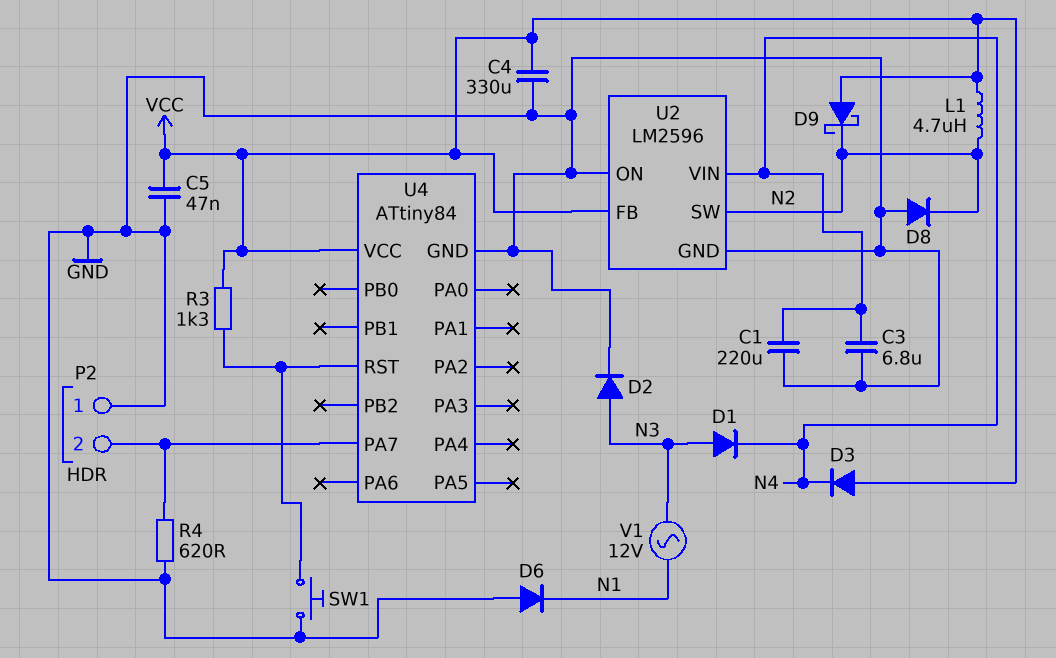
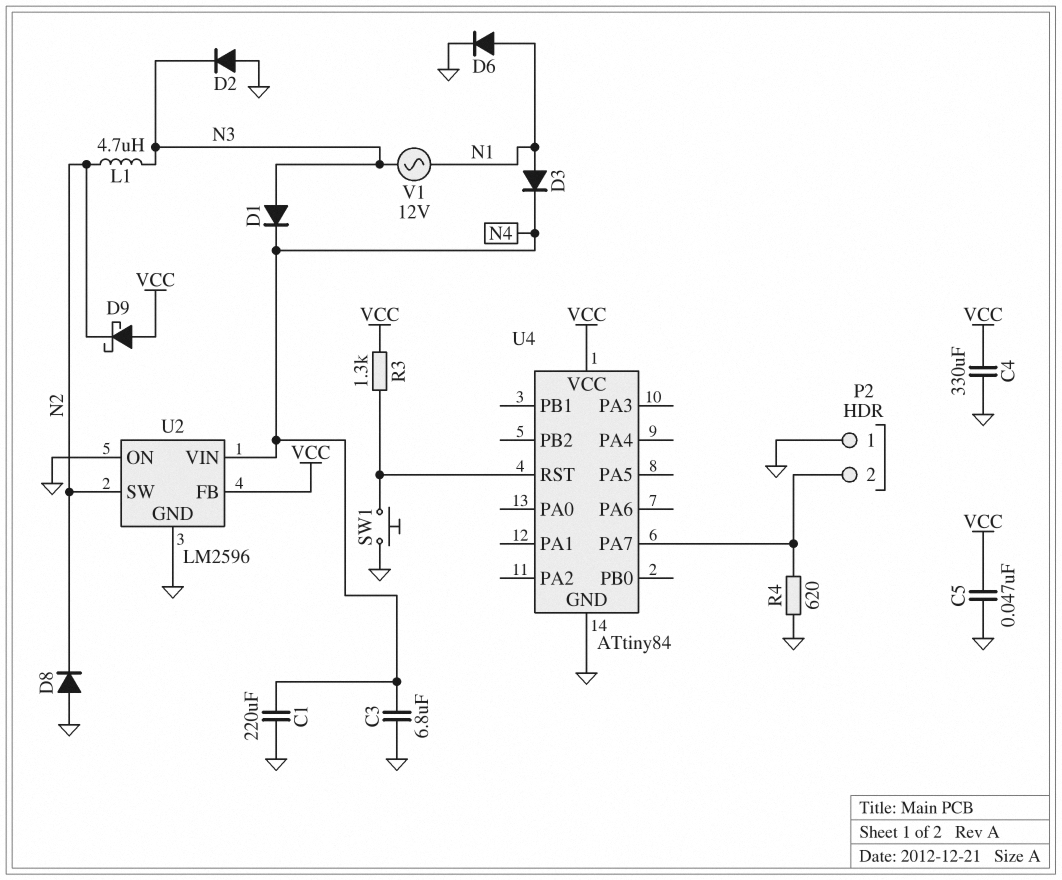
D2: diode (A N3, K GND) -> diode (A GND, K N3)
D3: diode (A VCC, K N4) -> diode (A N1, K N4)
D6: diode (A GND, K N1) -> diode (A N1, K GND)
L1: 4.7uH (N2, VCC) -> 4.7uH (N2, N3)

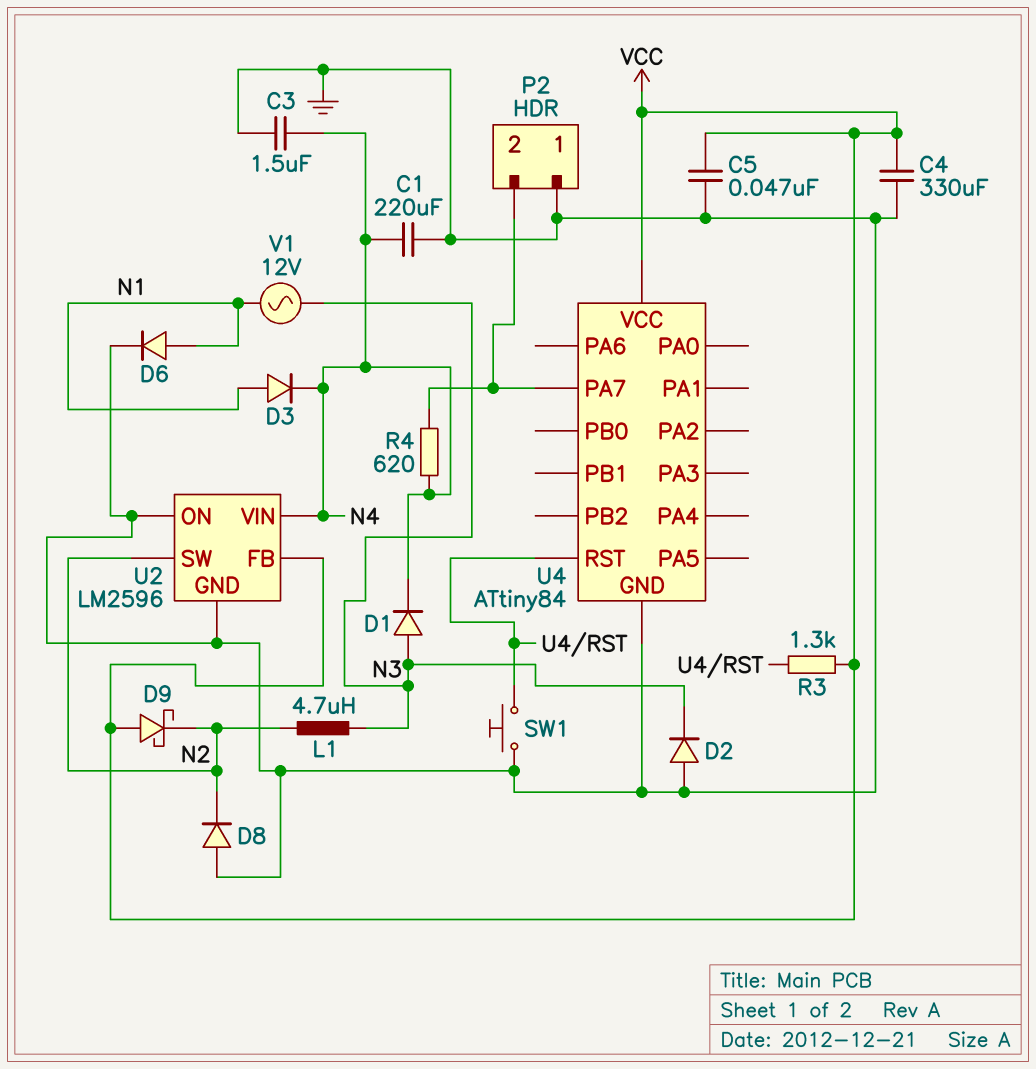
C3: 6.8uF (GND, N4) -> 1.5uF (GND, N4)
R4: 620 (GND, P2/2) -> 620 (N4, P2/2)

